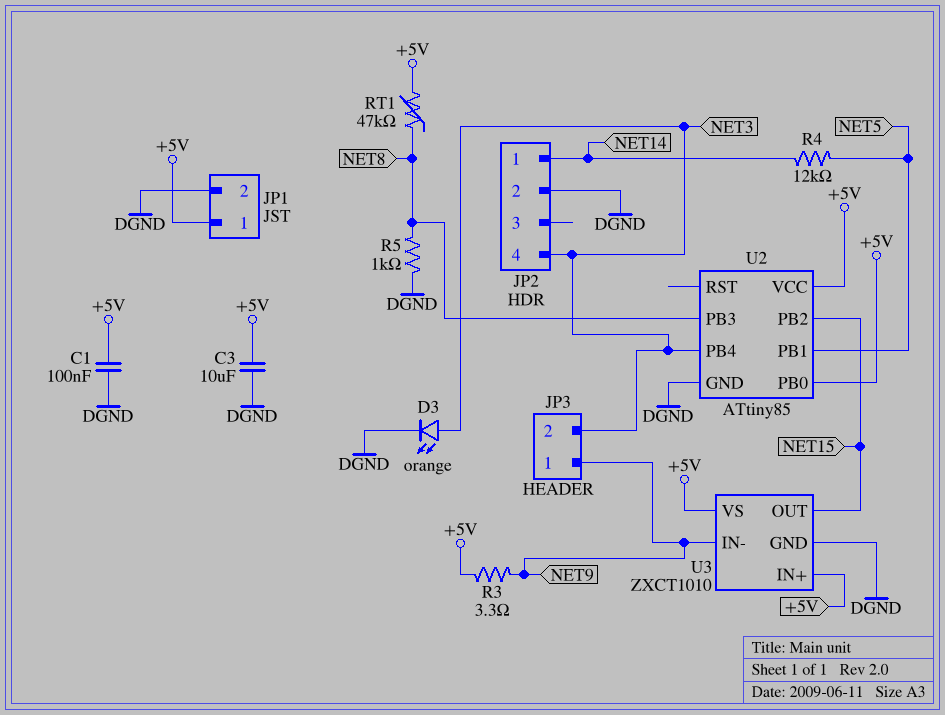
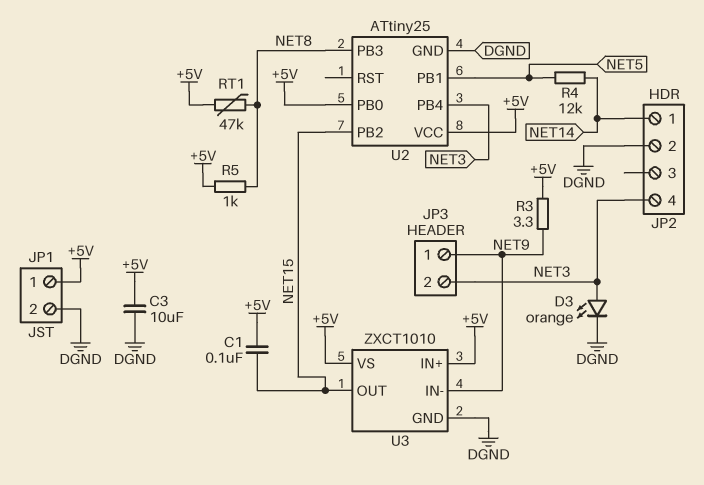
C1: 100nF (+5V, DGND) -> 100nF (+5V, NET15)
R5: 1k (DGND, NET8) -> 1k (+5V, NET8)
U2: ATtiny85 -> ATtiny25

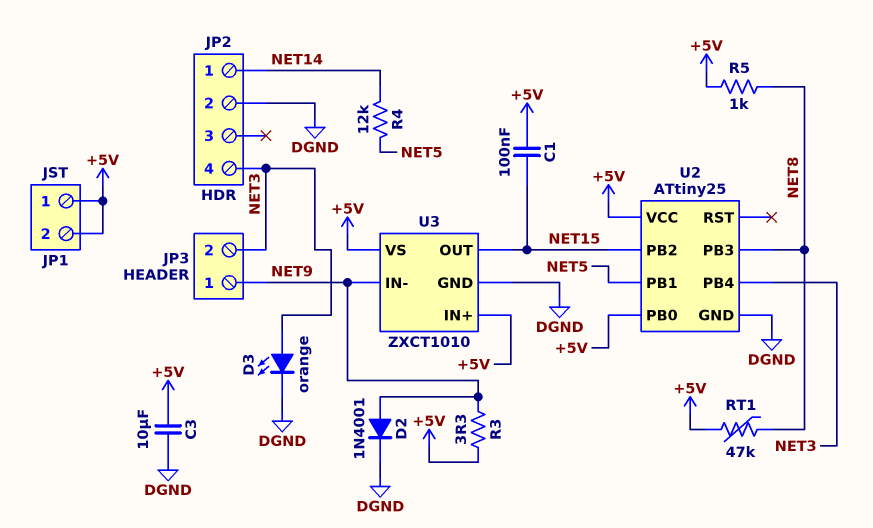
D2: none -> diode 1N4001 (A NET9, K DGND)
JP1 pin 2: DGND -> +5V

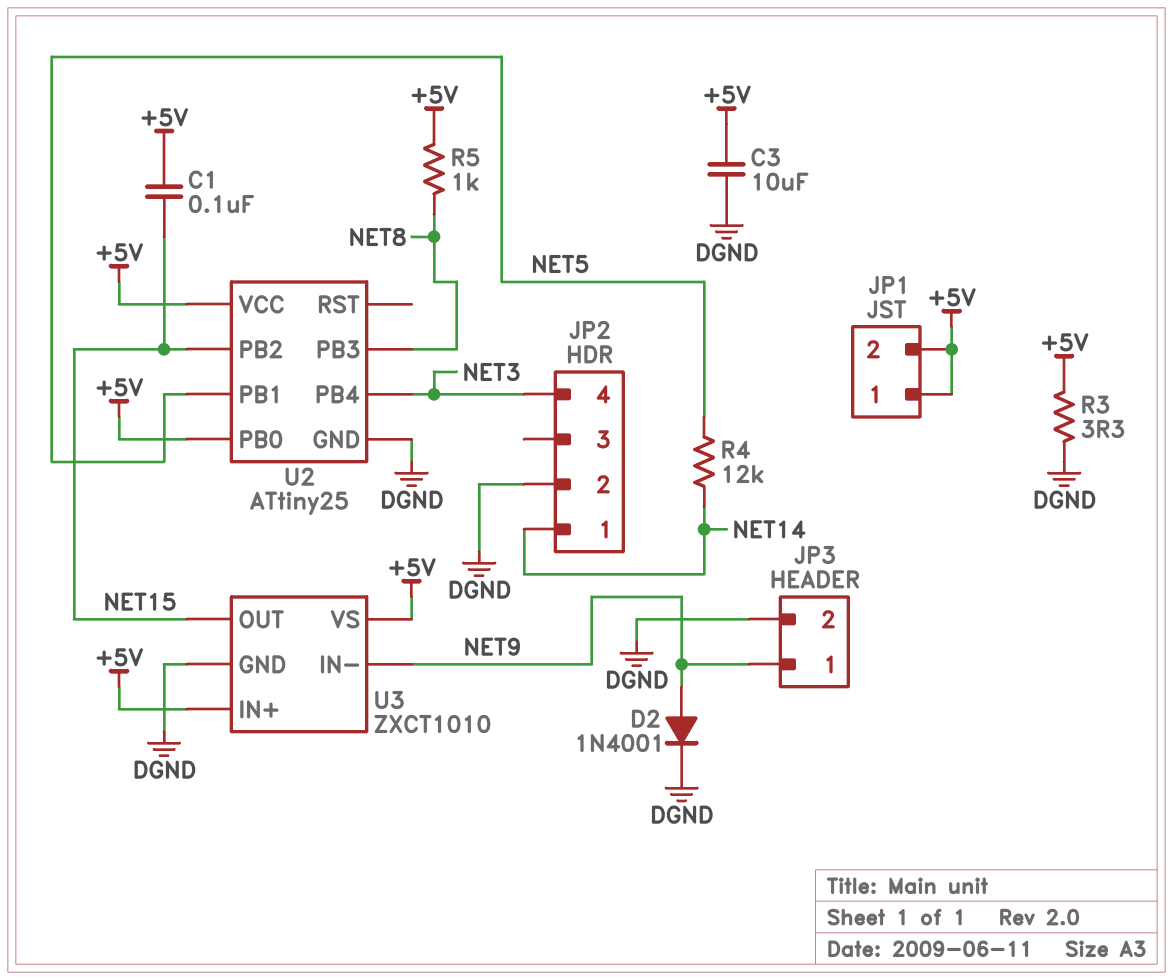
D3: LED orange (A NET3, K DGND) -> none
JP3 pin 2: NET3 -> DGND
R3: 3.3 (+5V, NET9) -> 3.3 (+5V, DGND)
RT1: 47k (+5V, NET8) -> none

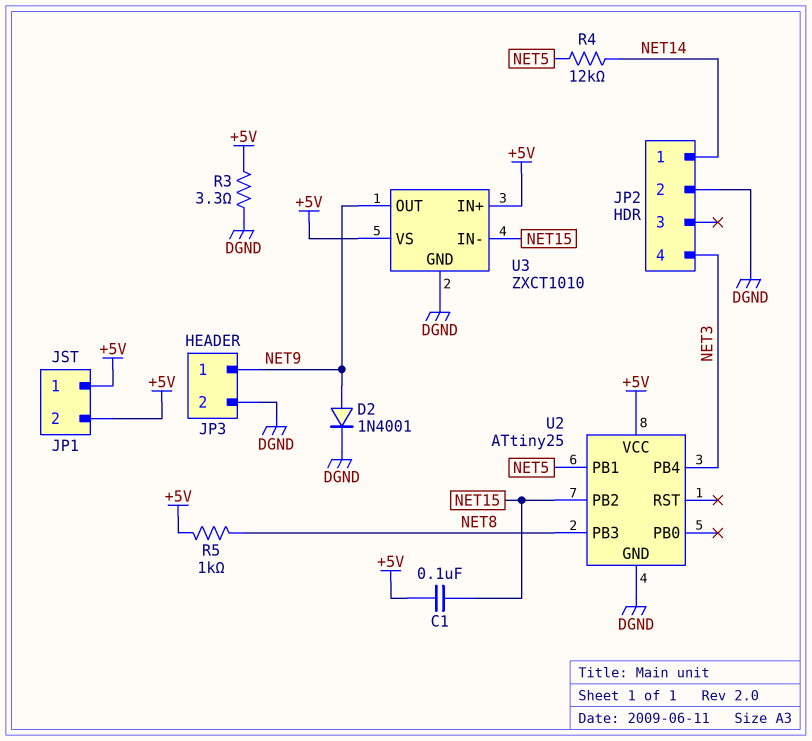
C3: 10uF (+5V, DGND) -> none
U2 pin PB0: +5V -> none
U3 pin IN-: NET9 -> NET15
U3 pin OUT: NET15 -> NET9

